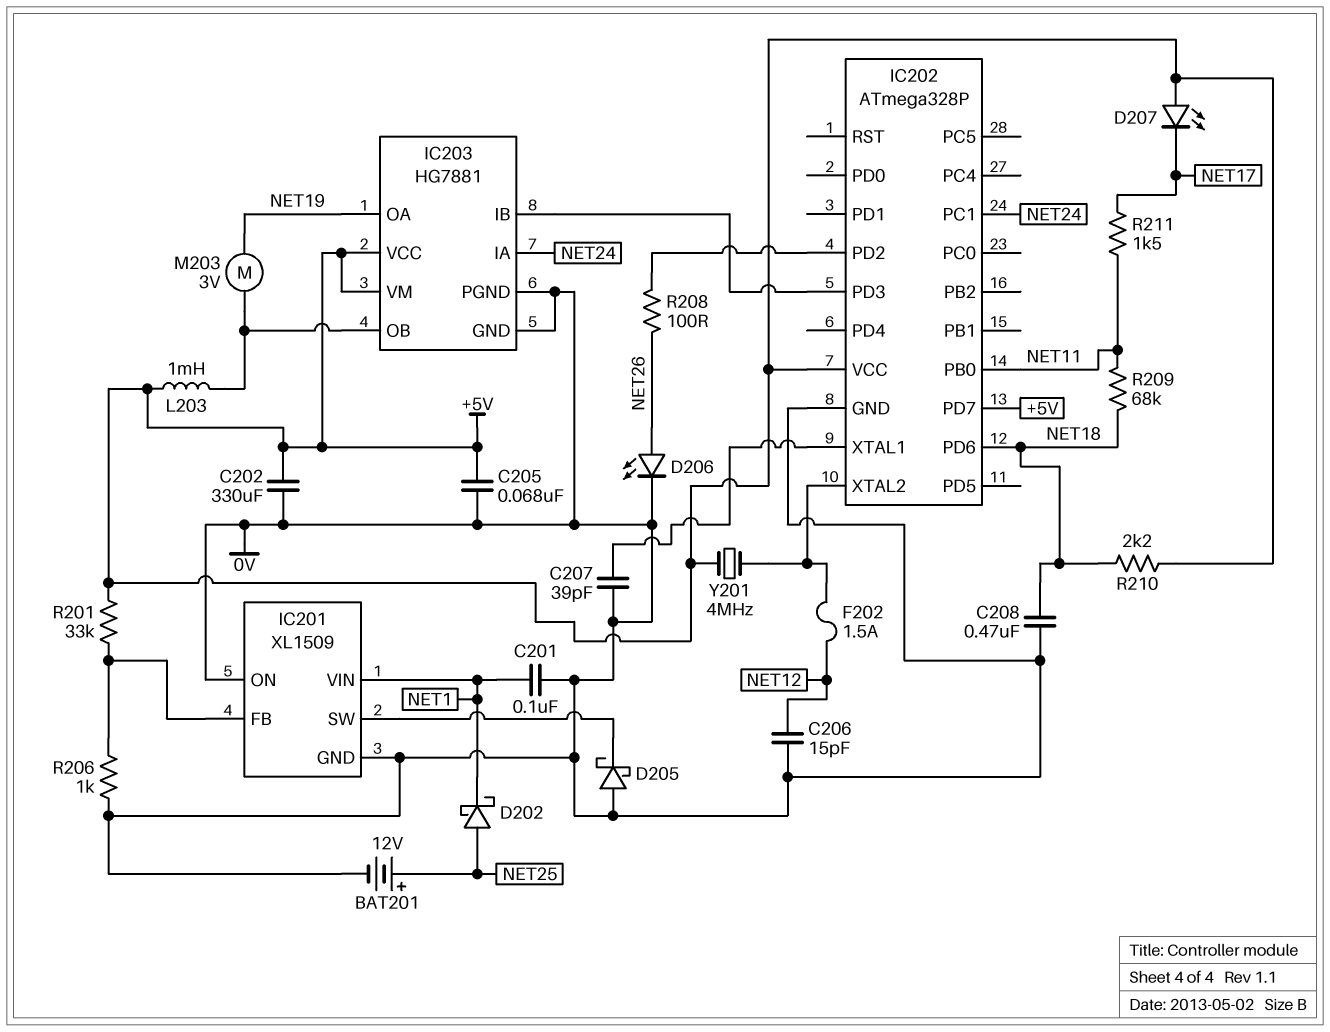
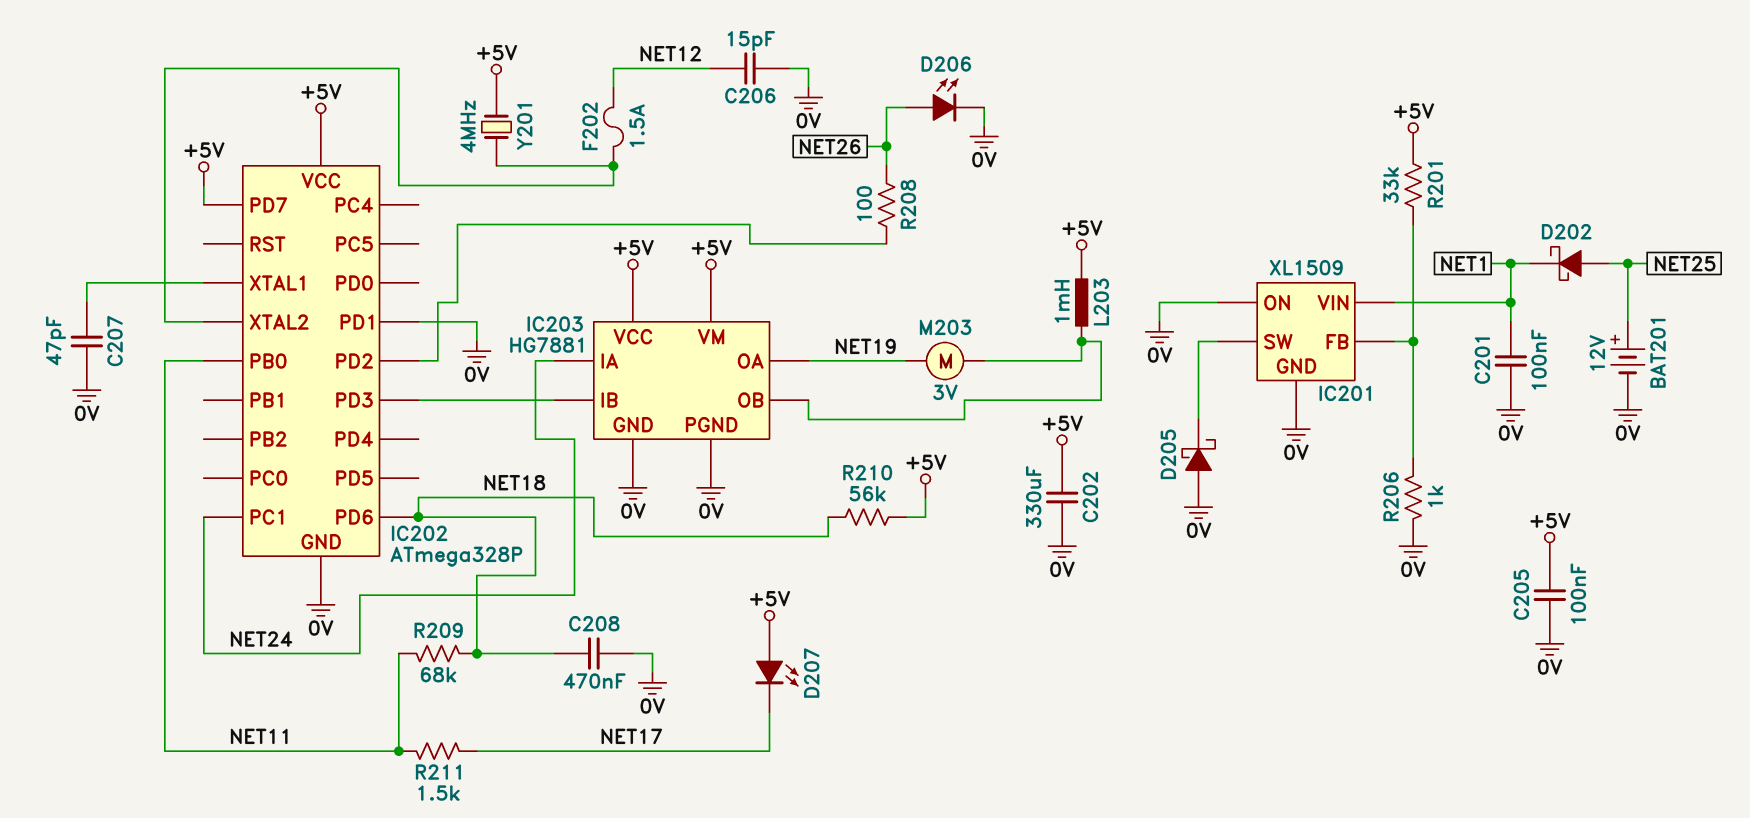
C205: 68nF (+5V, 0V) -> 100nF (+5V, 0V)
C207: 39pF (0V, IC202/XTAL1) -> 47pF (0V, IC202/XTAL1)
IC202 pin PD1: none -> 0V
R210: 2.2k (+5V, NET18) -> 56k (+5V, NET18)

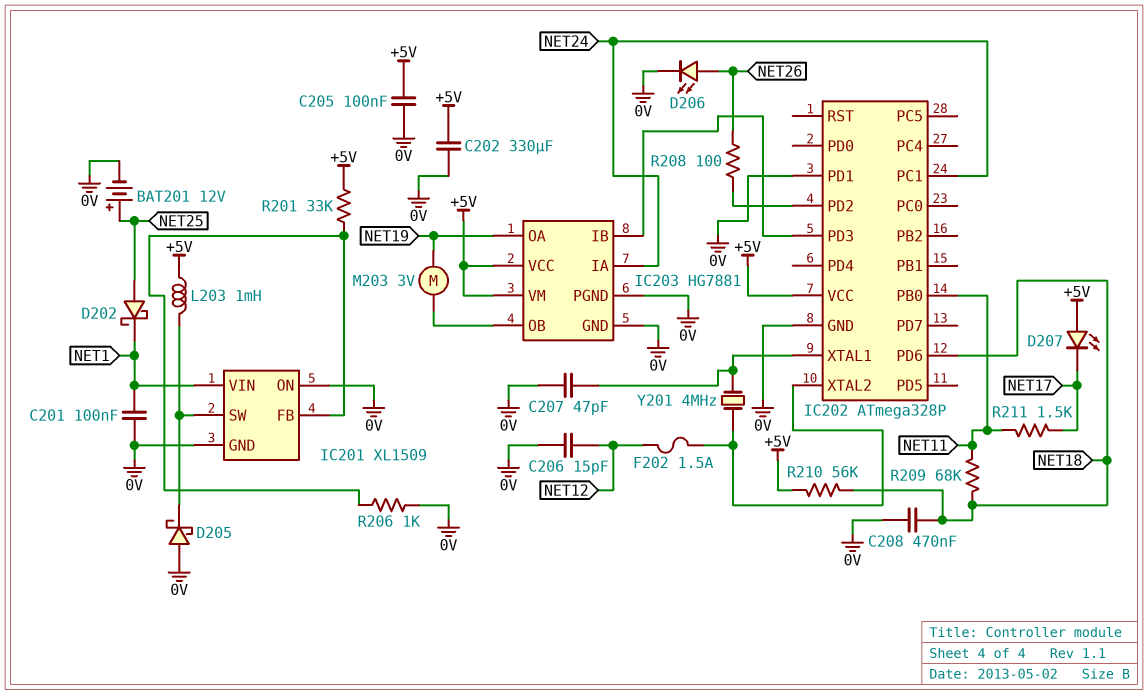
IC202 pin PD7: +5V -> none
L203: 1mH (+5V, IC203/OB) -> 1mH (+5V, IC201/SW)
Y201: 4MHz (+5V, IC202/XTAL2) -> 4MHz (IC202/XTAL1, IC202/XTAL2)

